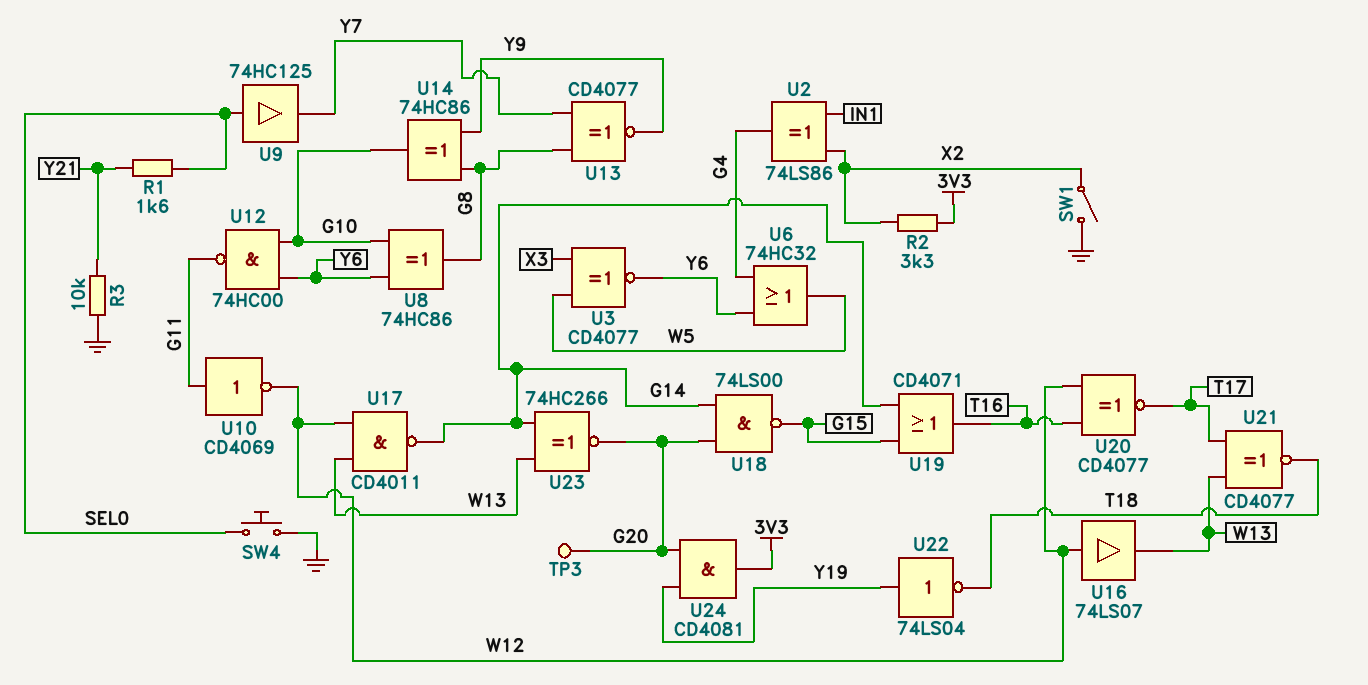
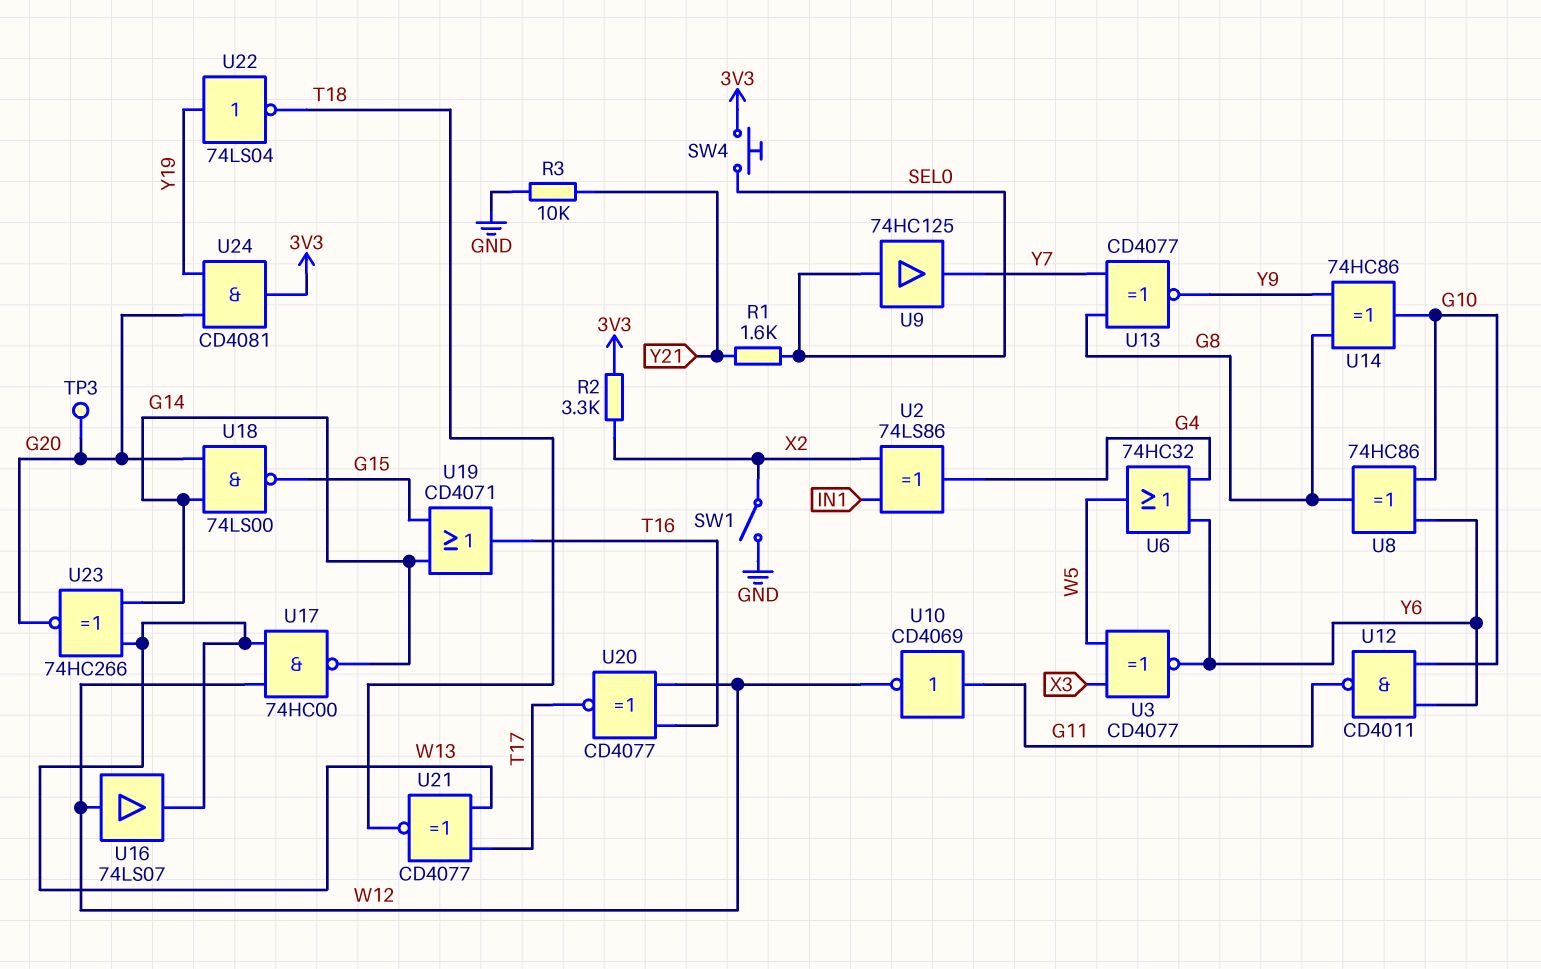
SW4: button (GND, SEL0) -> button (3V3, SEL0)
U12: NAND 74HC00 (in G10, in Y6, out G11) -> NAND CD4011 (in G10, in Y6, out G11)
U17: NAND CD4011 (in W12, in W13, out G14) -> NAND 74HC00 (in W12, in W13, out G14)

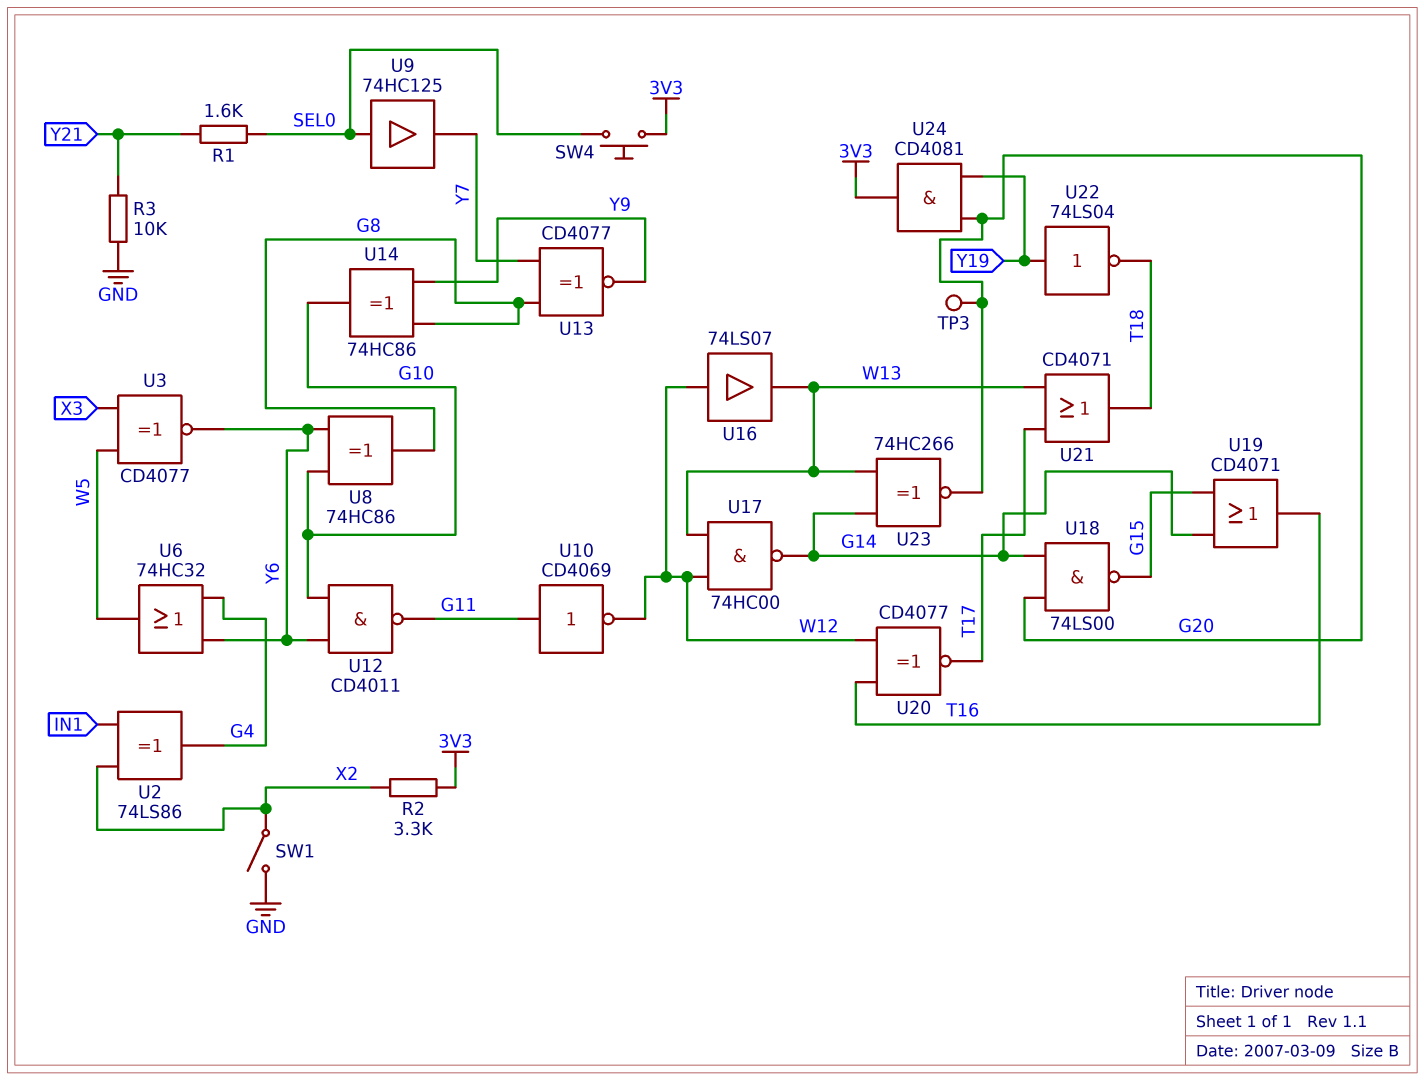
U21: XNOR CD4077 (in T17, in W13, out T18) -> OR CD4071 (in T17, in W13, out T18)

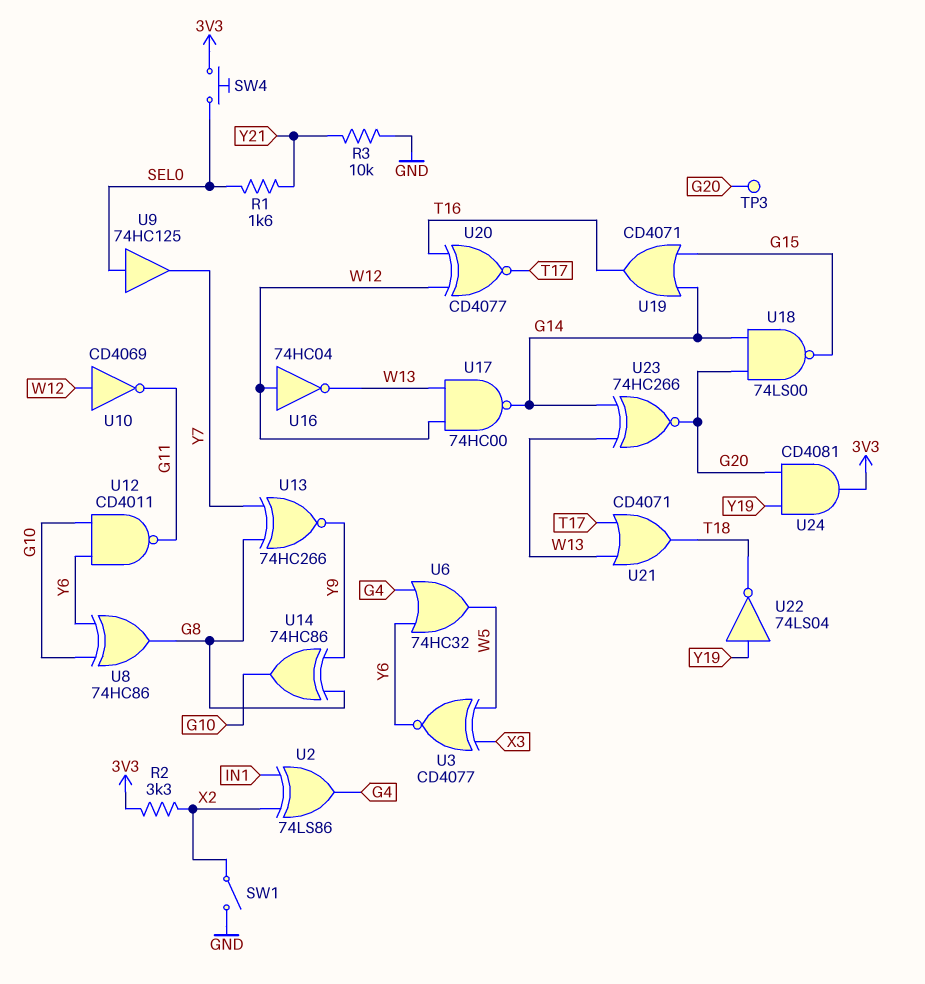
U10: NOT CD4069 (in G11, out W12) -> NOT CD4069 (in W12, out G11)
U13: XNOR CD4077 (in G8, in Y7, out Y9) -> XNOR 74HC266 (in G8, in Y7, out Y9)
U16: buffer 74LS07 (in W12, out W13) -> NOT 74HC04 (in W12, out W13)

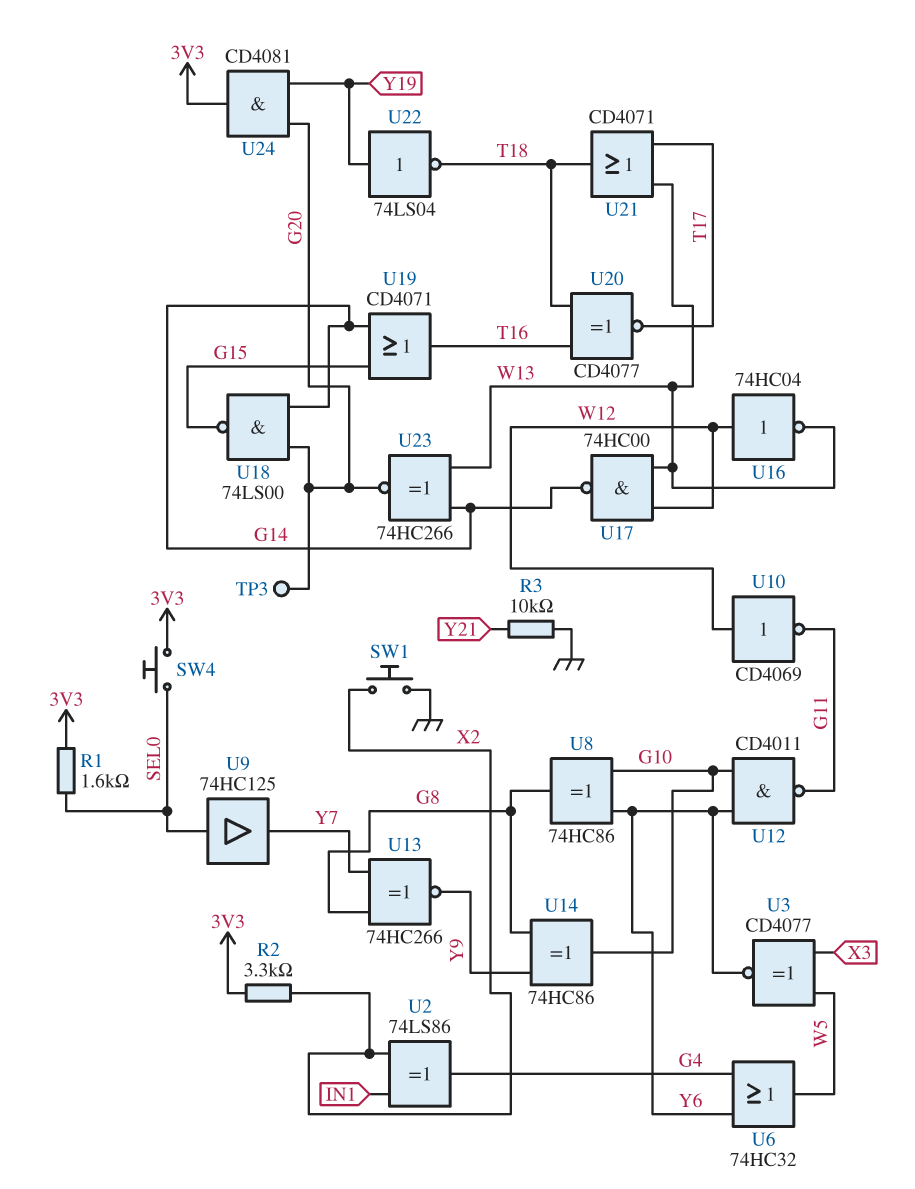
R1: 1.6k (SEL0, Y21) -> 1.6k (3V3, SEL0)
SW1: switch (GND, X2) -> button (GND, X2)
U20: XNOR CD4077 (in T16, in W12, out T17) -> XNOR CD4077 (in T16, in T18, out T17)

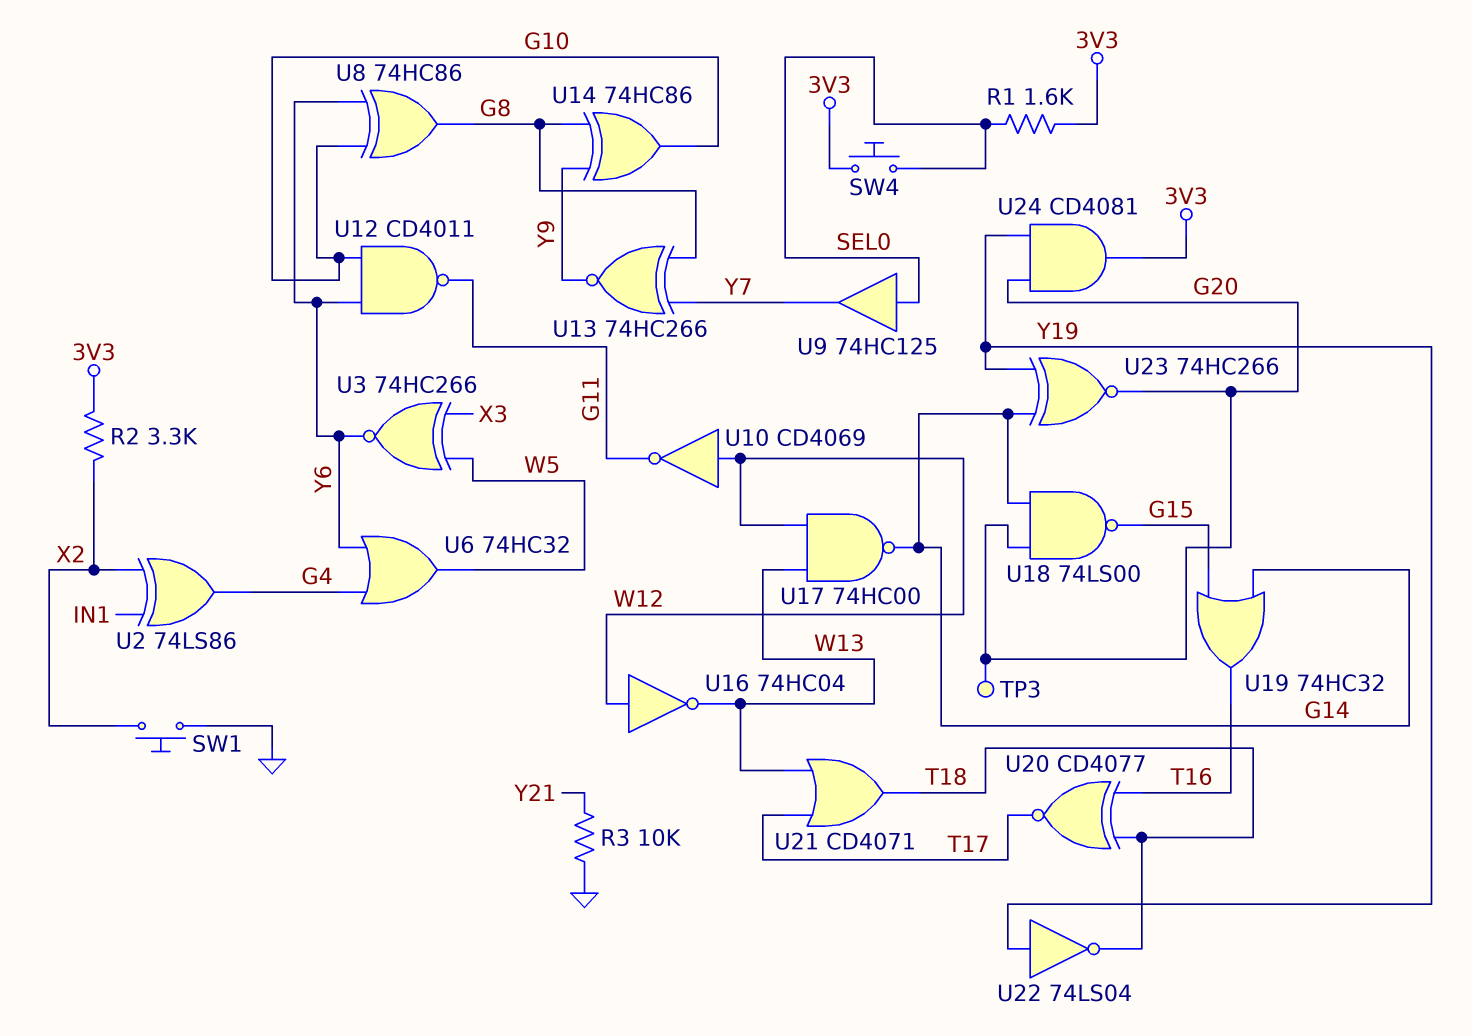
U3: XNOR CD4077 (in W5, in X3, out Y6) -> XNOR 74HC266 (in W5, in X3, out Y6)
U19: OR CD4071 (in G14, in G15, out T16) -> OR 74HC32 (in G14, in G15, out T16)
U23: XNOR 74HC266 (in G14, in W13, out G20) -> XNOR 74HC266 (in G14, in Y19, out G20)

